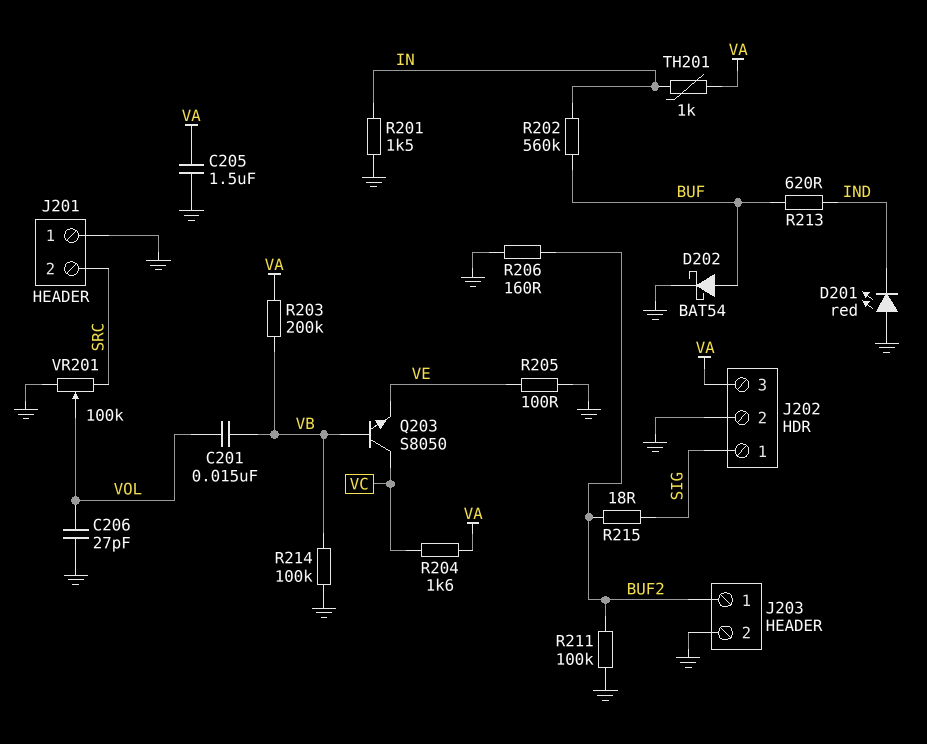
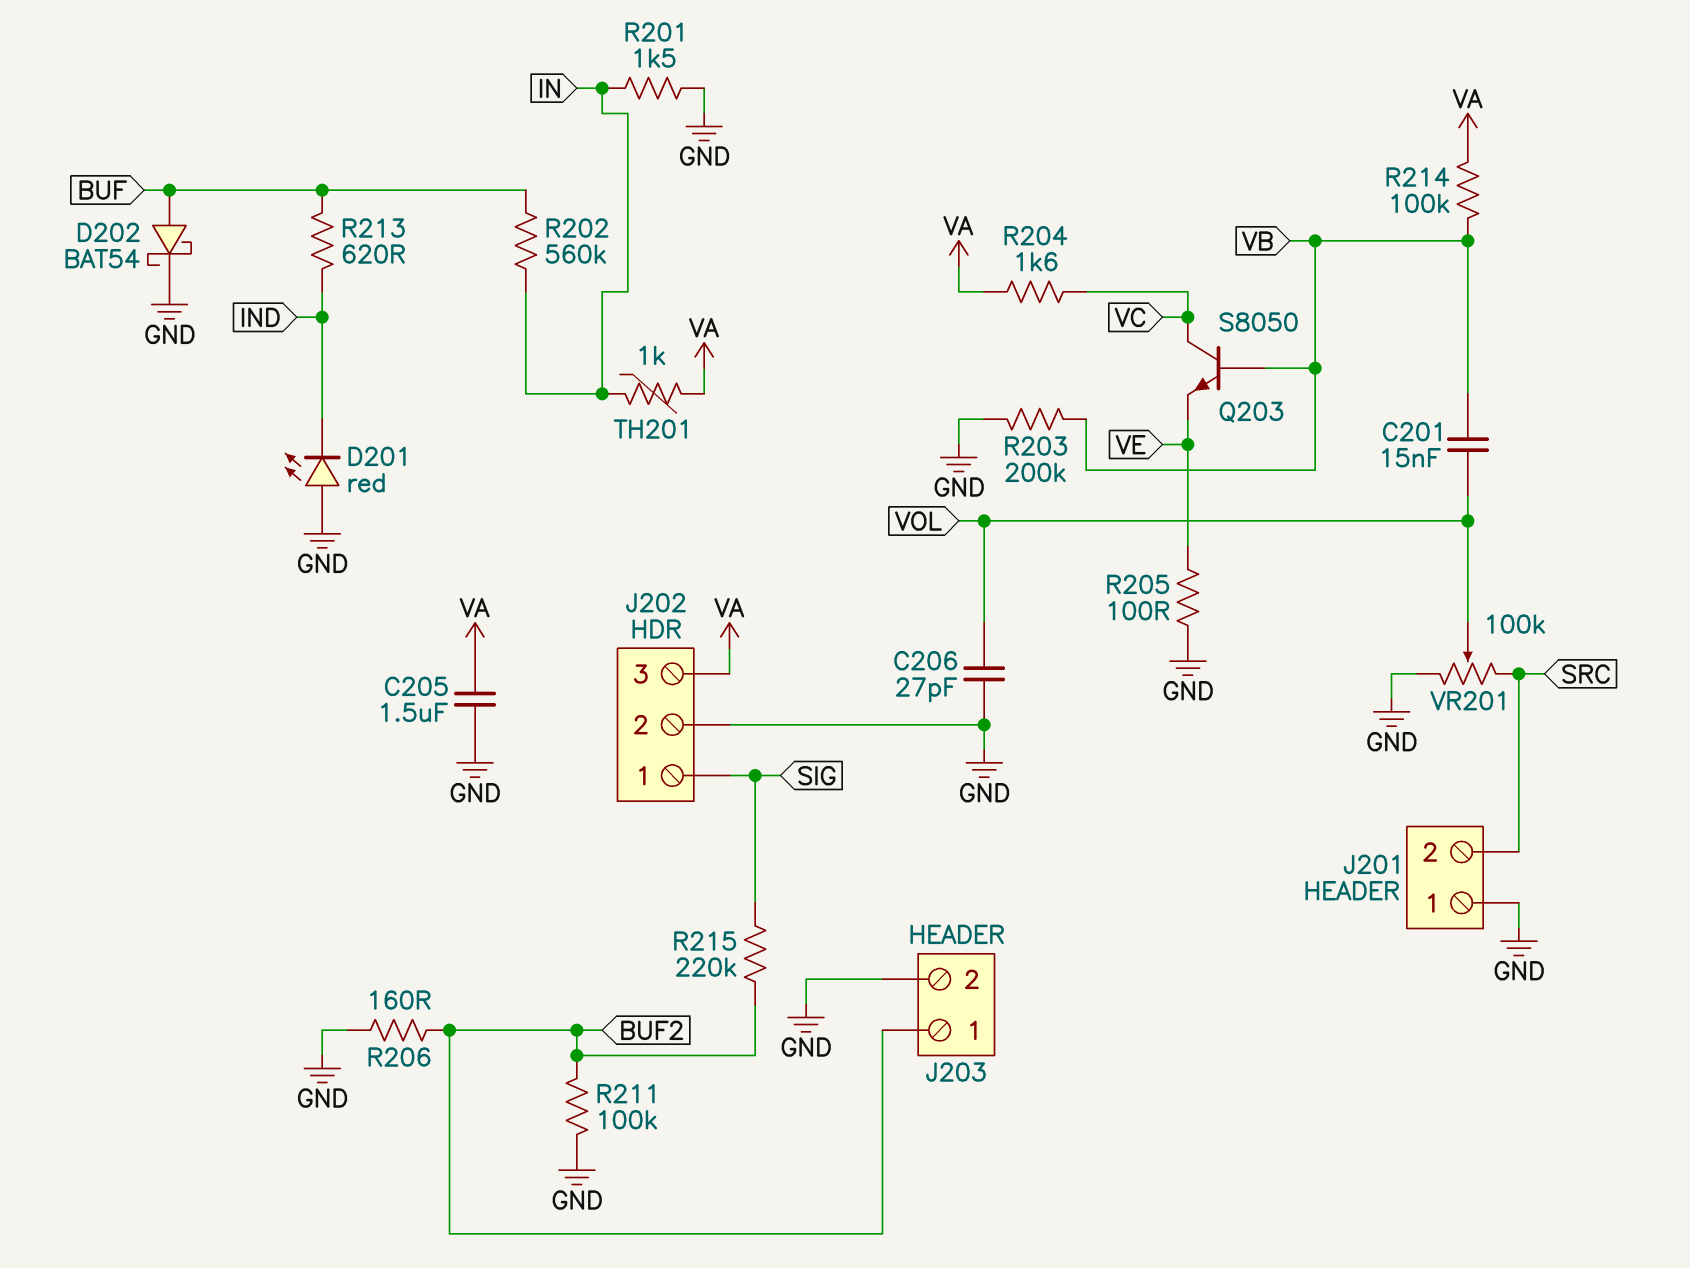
R203: 200k (VA, VB) -> 200k (GND, VB)
R214: 100k (GND, VB) -> 100k (VA, VB)
R215: 18 (BUF2, SIG) -> 220k (BUF2, SIG)

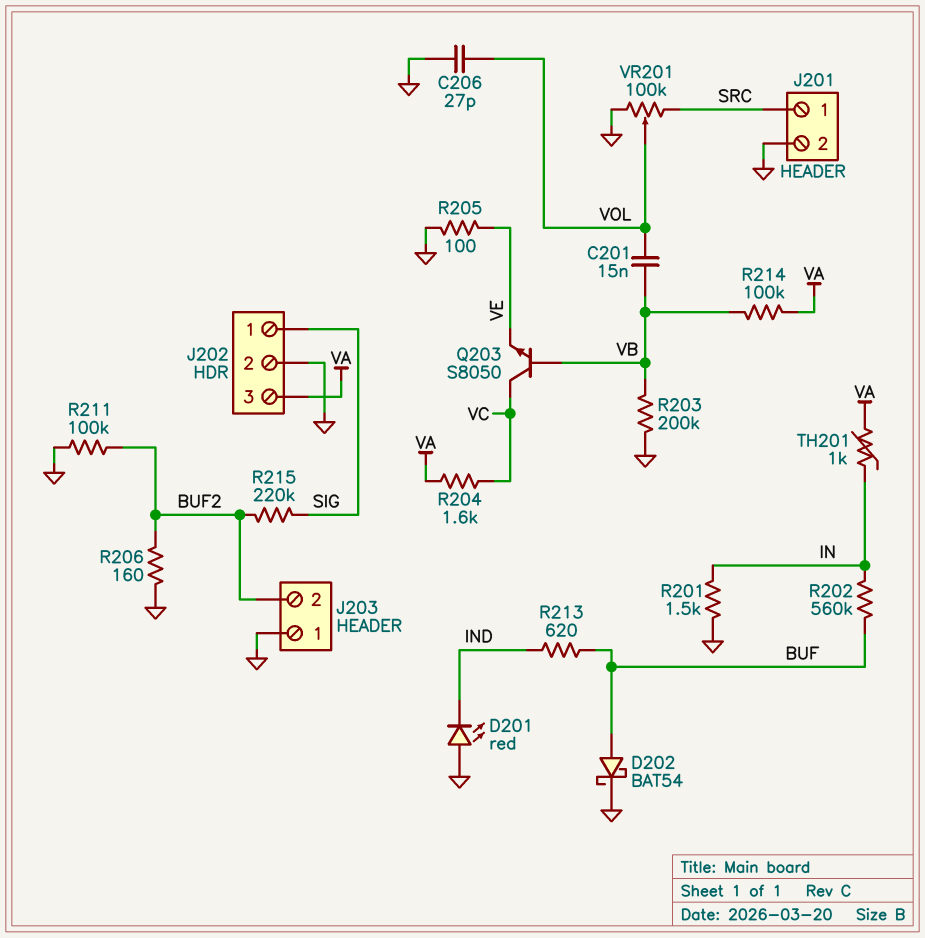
C205: 1.5uF (GND, VA) -> none
J201 pin 1: GND -> SRC
J201 pin 2: SRC -> GND
J203 pin 1: BUF2 -> GND
J203 pin 2: GND -> BUF2

